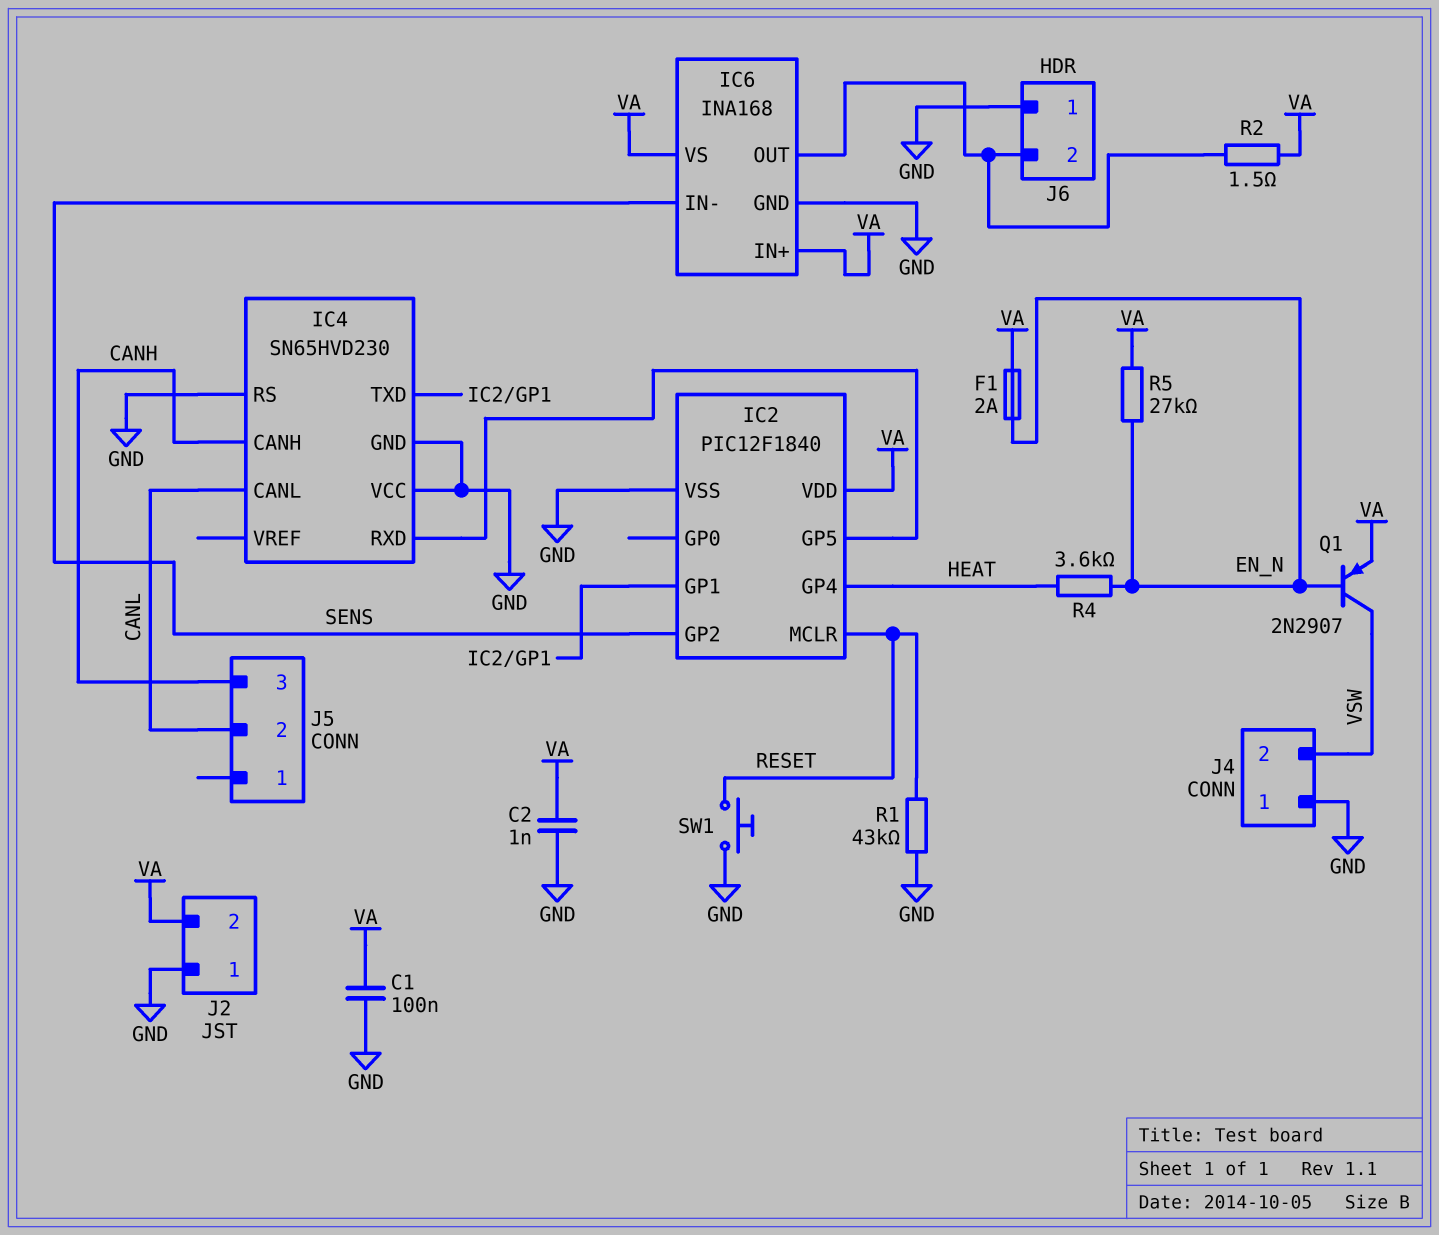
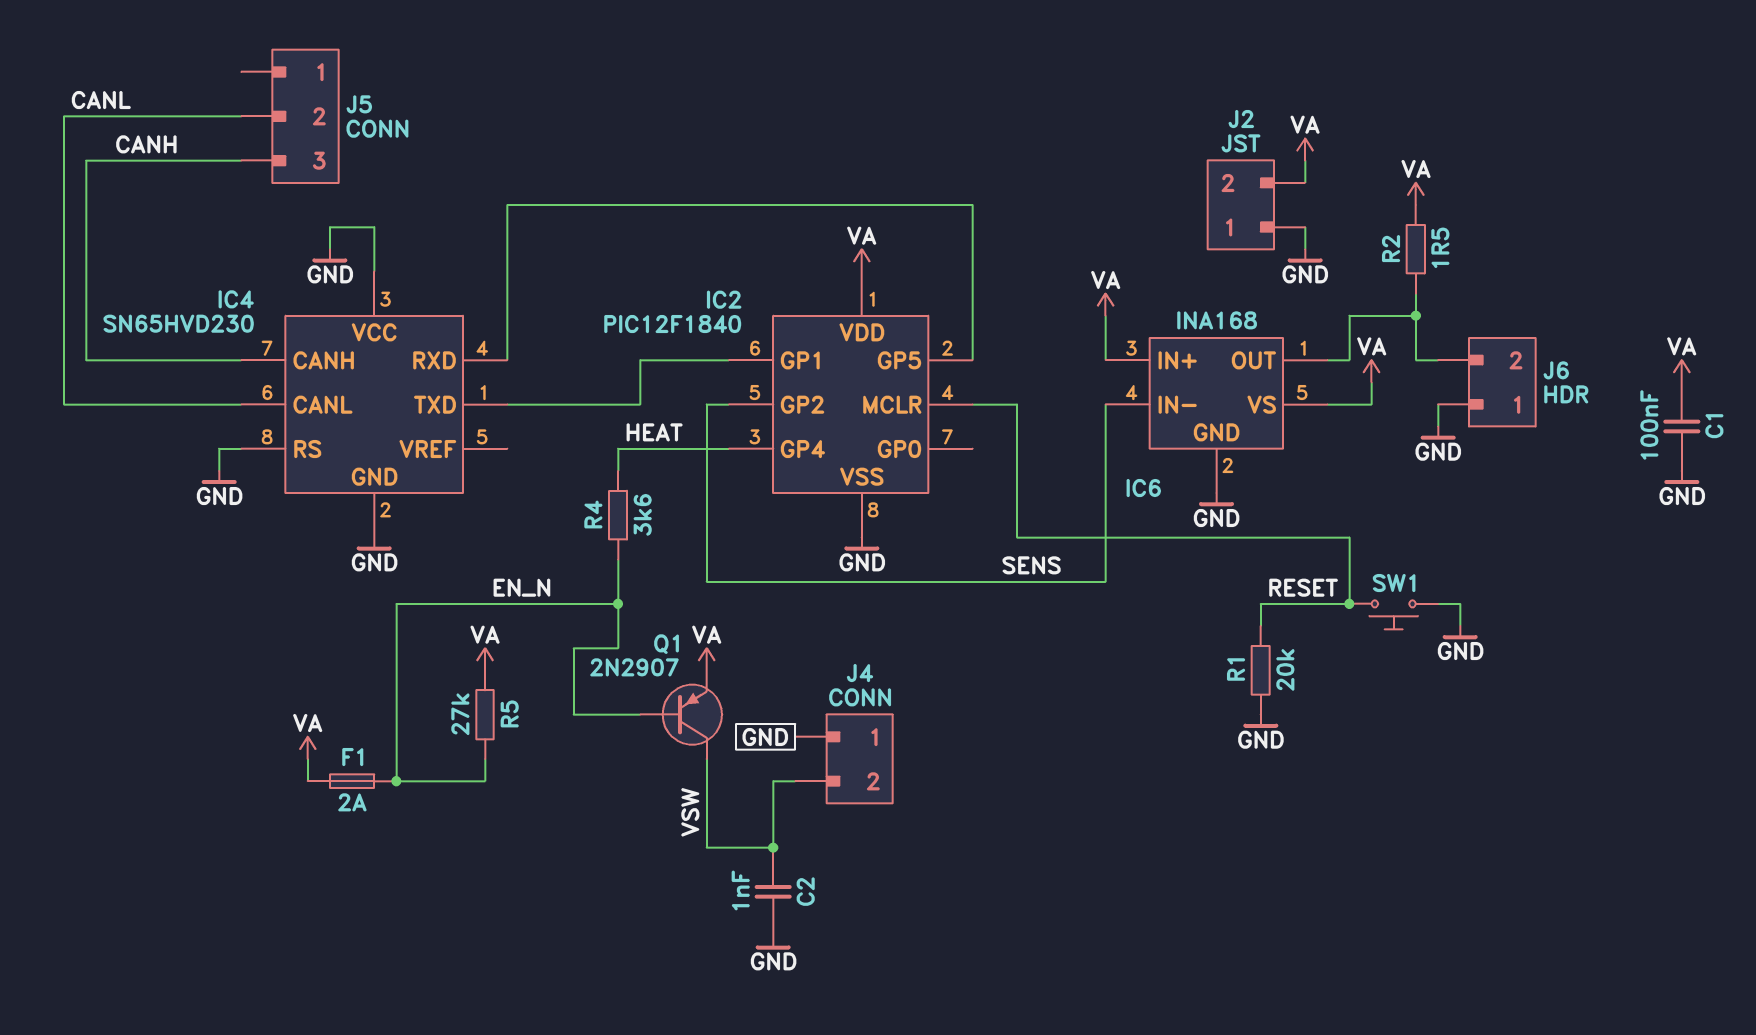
C2: 1nF (GND, VA) -> 1nF (GND, VSW)
R1: 43k (GND, RESET) -> 20k (GND, RESET)

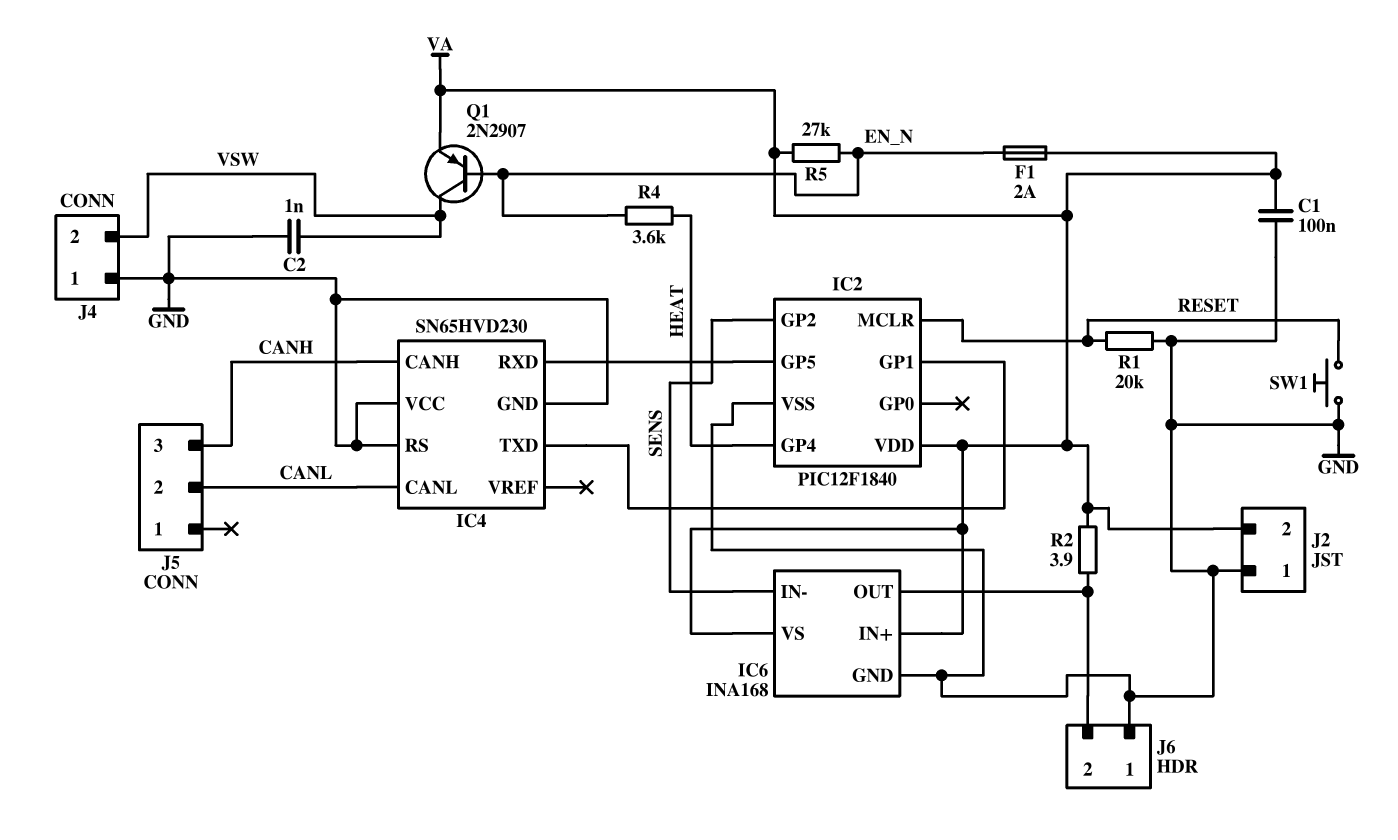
R2: 1.5 (IC6/OUT, VA) -> 3.9 (IC6/OUT, VA)

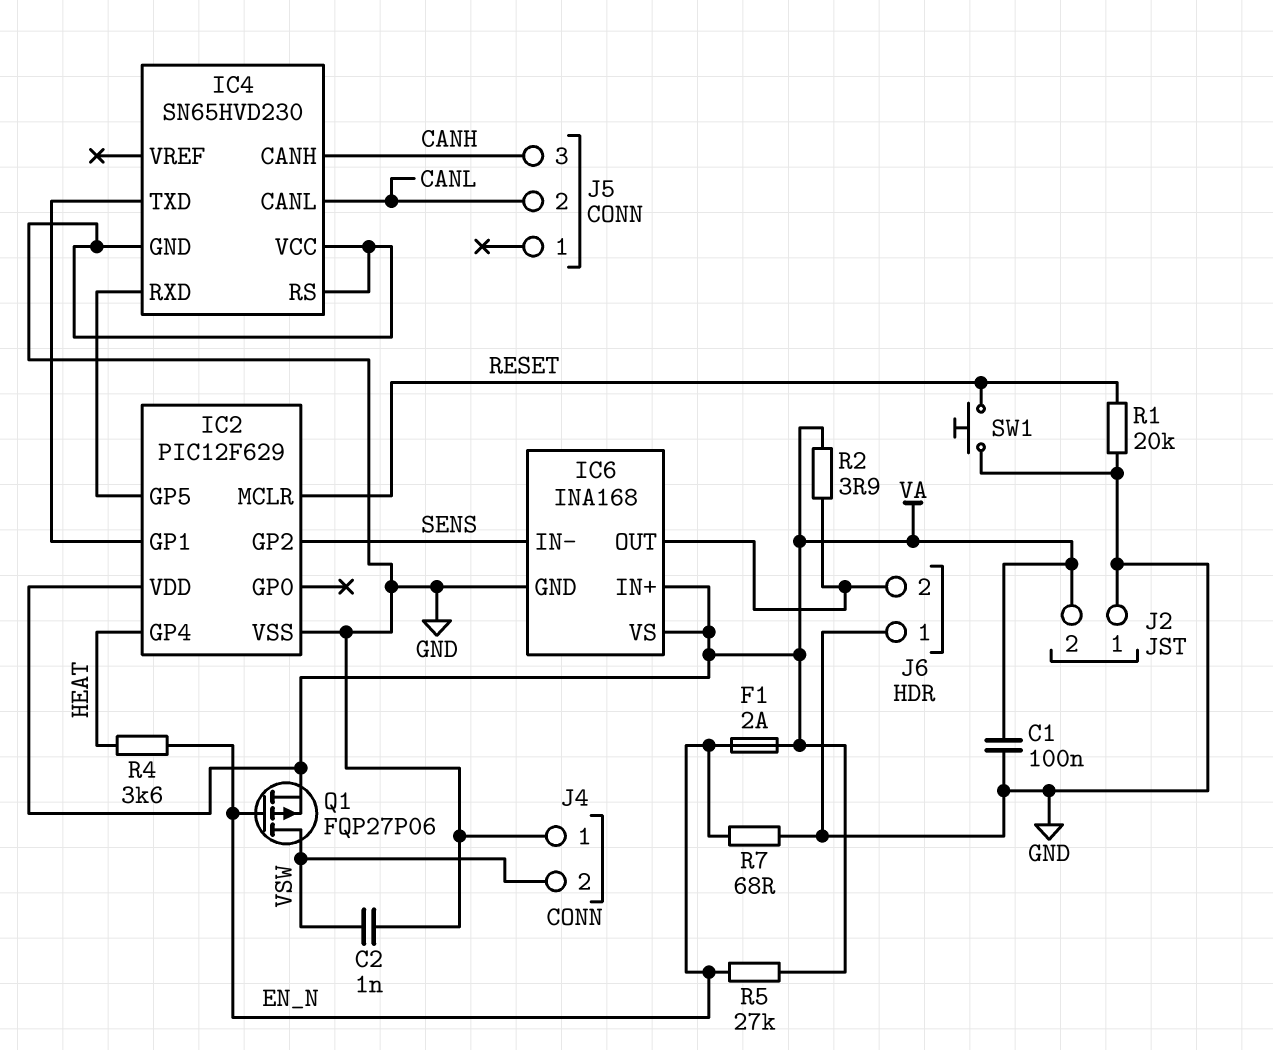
IC2: PIC12F1840 -> PIC12F629
Q1: PNP 2N2907 (B EN_N, C VSW, E VA) -> PMOS FQP27P06 (G EN_N, D VSW, S VA)
R7: none -> 68 (EN_N, GND)

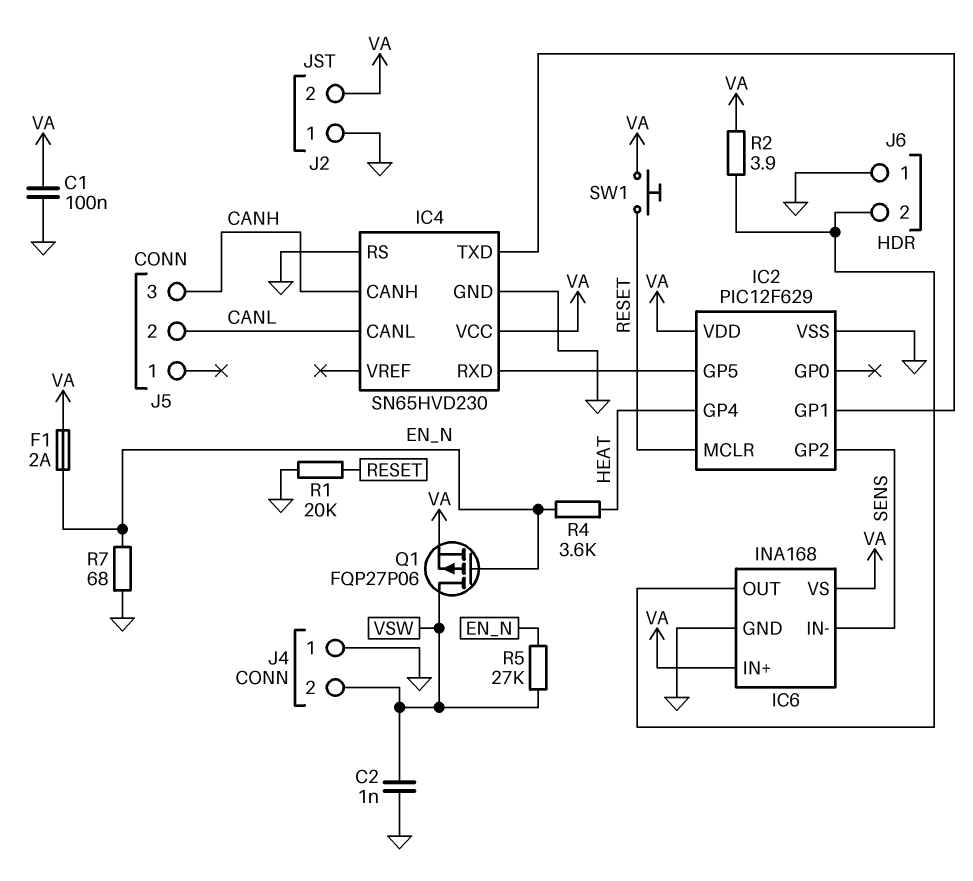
IC4 pin VCC: GND -> VA
R5: 27k (EN_N, VA) -> 27k (EN_N, VSW)
SW1: button (GND, RESET) -> button (RESET, VA)

